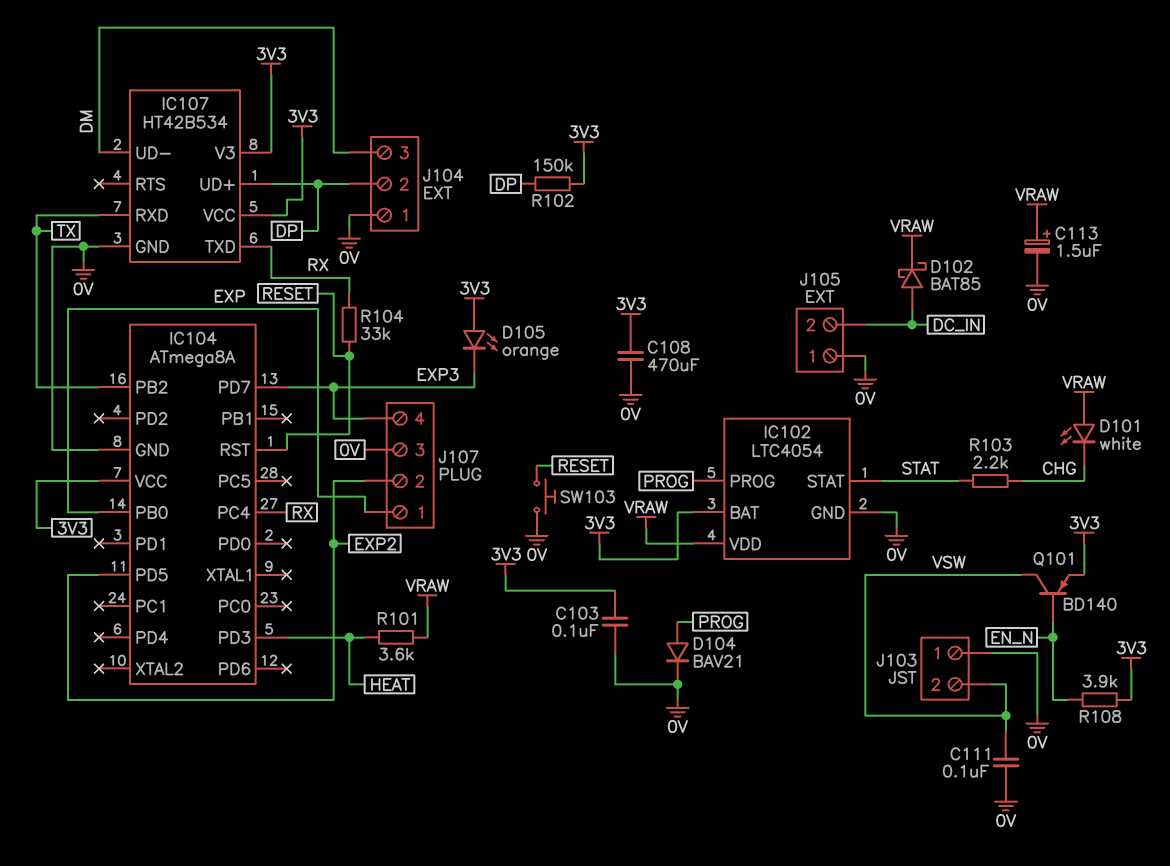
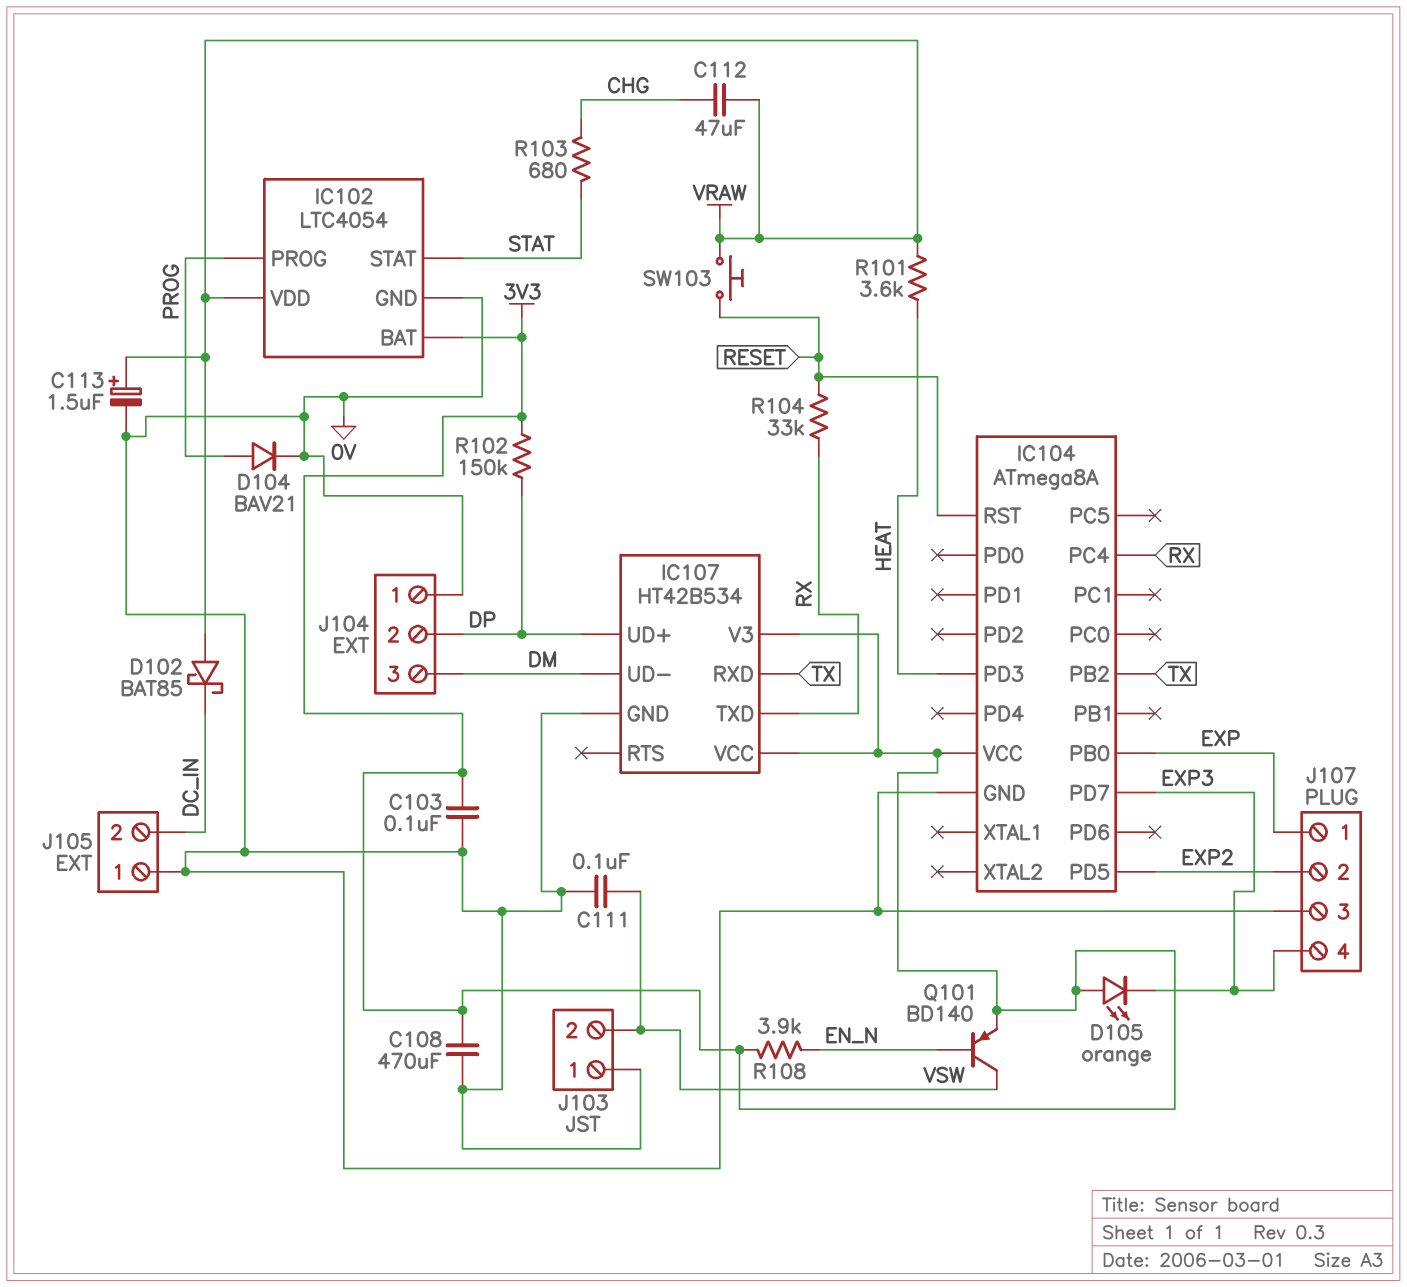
C112: none -> 47uF (CHG, VRAW)
D101: LED white (A VRAW, K CHG) -> none
D102: schottky BAT85 (A DC_IN, K VRAW) -> schottky BAT85 (A VRAW, K DC_IN)
R103: 2.2k (CHG, STAT) -> 680 (CHG, STAT)
SW103: button (0V, RESET) -> button (RESET, VRAW)

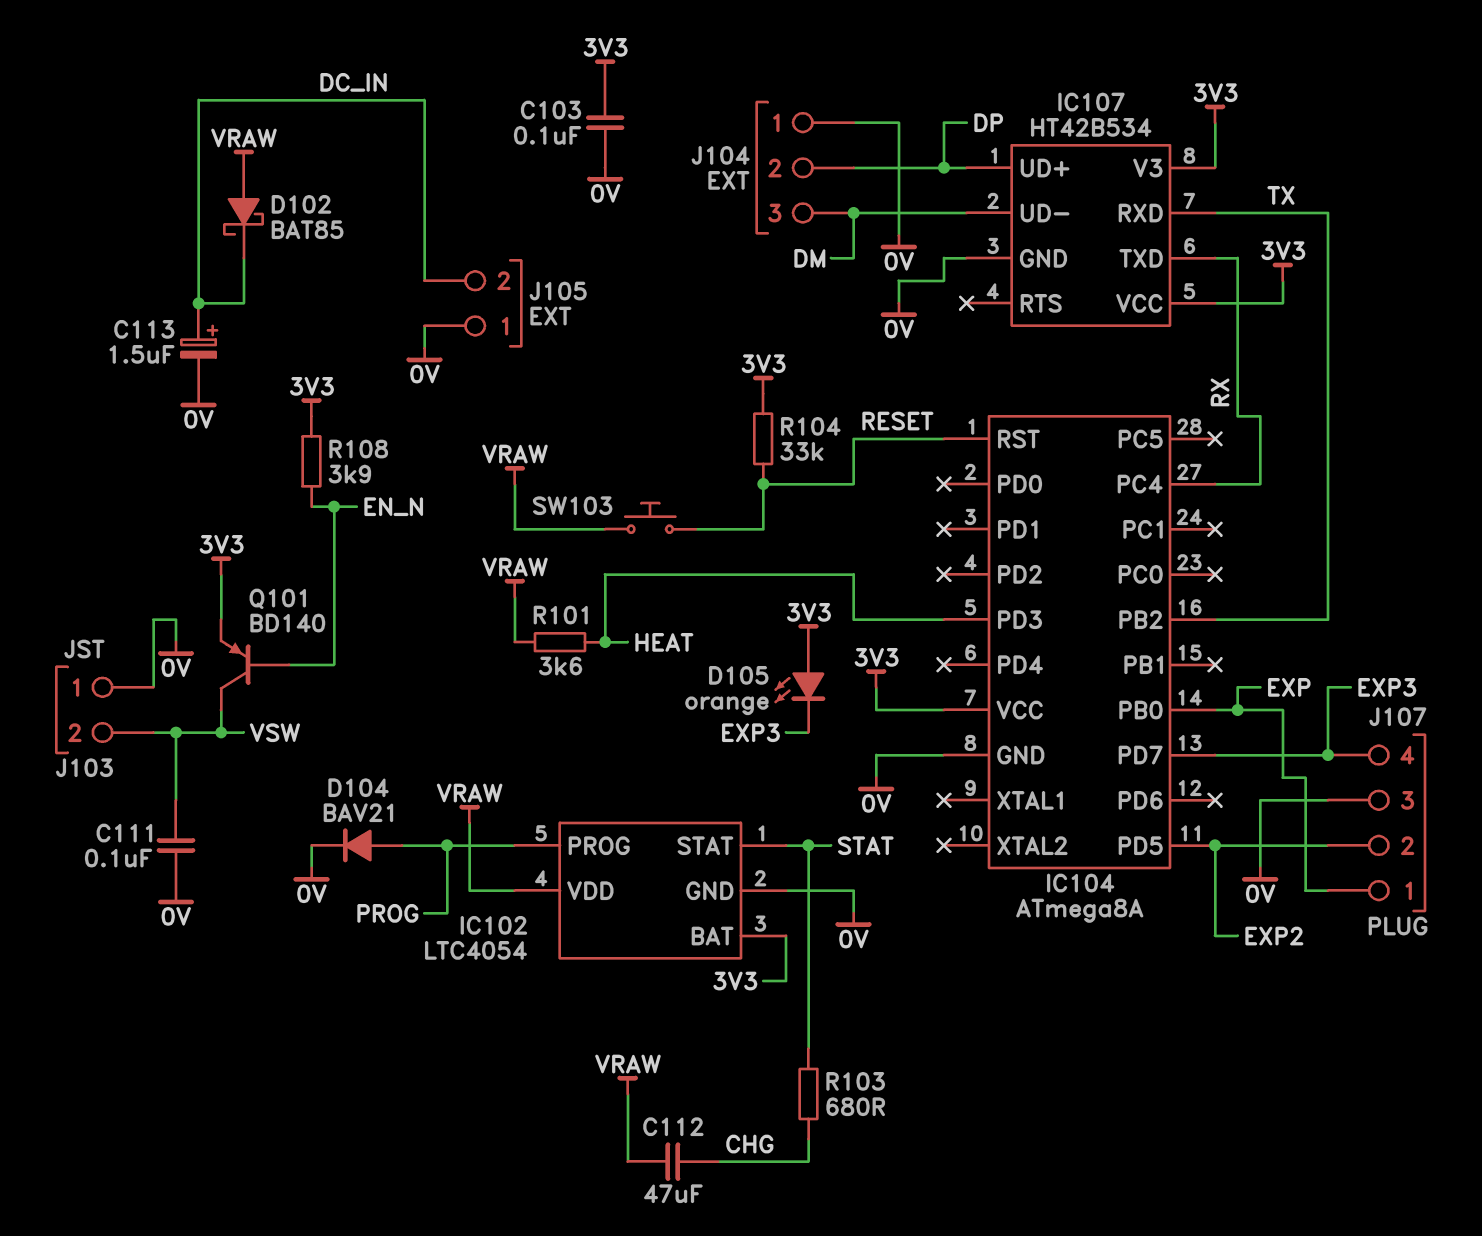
C108: 470uF (0V, 3V3) -> none
C113: 1.5uF (plus VRAW, minus 0V) -> 1.5uF (plus DC_IN, minus 0V)
R102: 150k (3V3, DP) -> none
R104: 33k (RESET, RX) -> 33k (3V3, RESET)

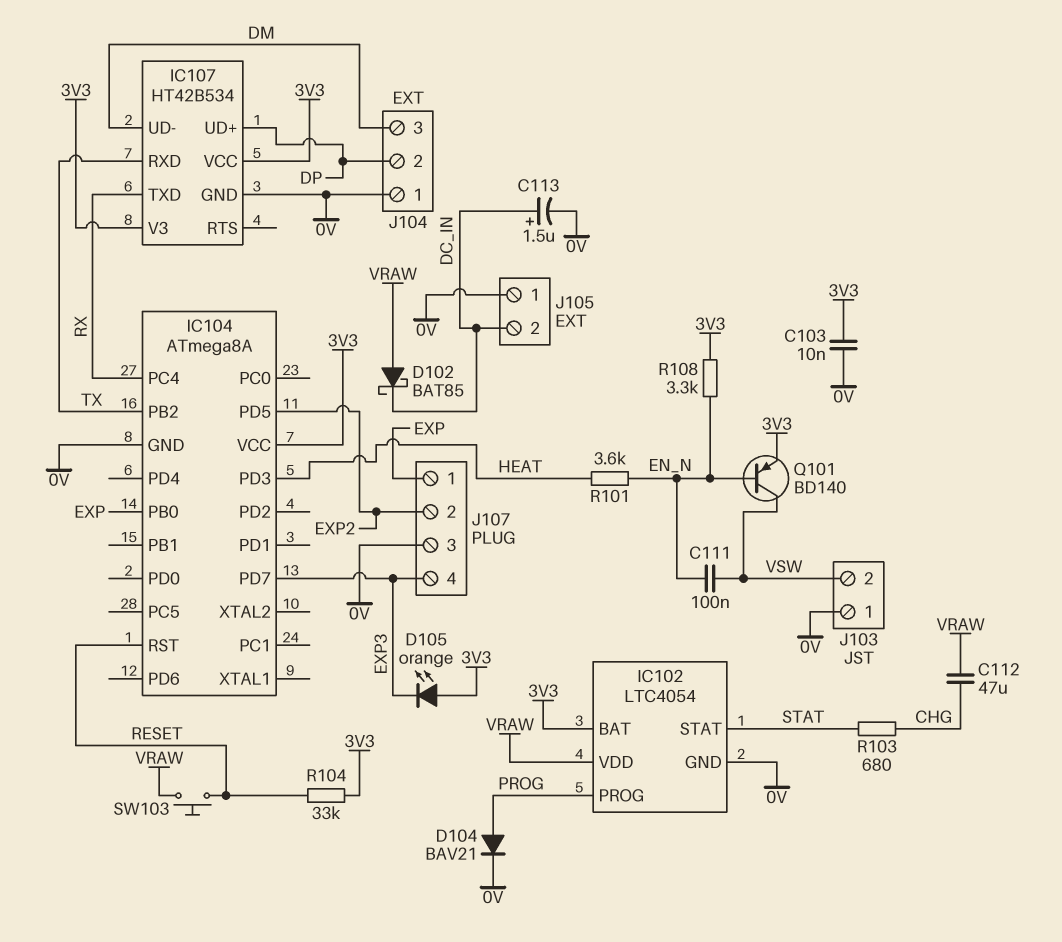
C103: 100nF (0V, 3V3) -> 10nF (0V, 3V3)
C111: 100nF (0V, VSW) -> 100nF (EN_N, VSW)
R101: 3.6k (HEAT, VRAW) -> 3.6k (EN_N, HEAT)
R108: 3.9k (3V3, EN_N) -> 3.3k (3V3, EN_N)

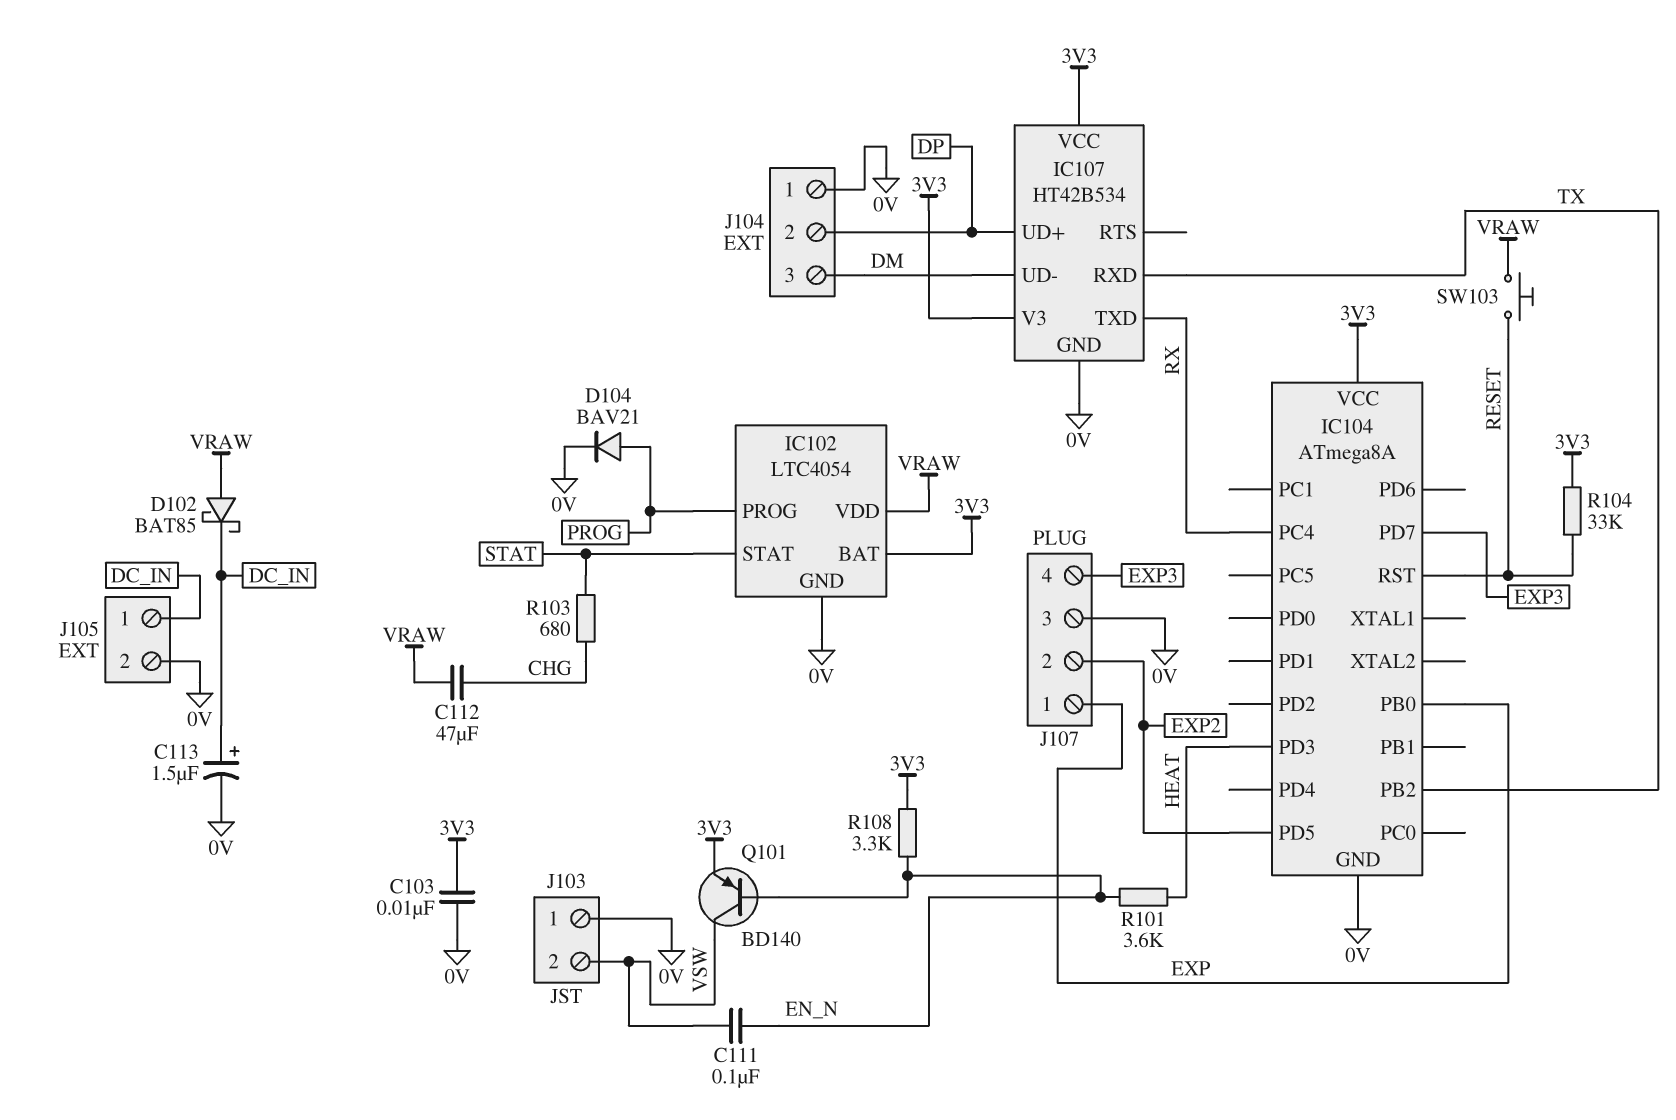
D105: LED orange (A 3V3, K EXP3) -> none
J105 pin 1: 0V -> DC_IN
J105 pin 2: DC_IN -> 0V

